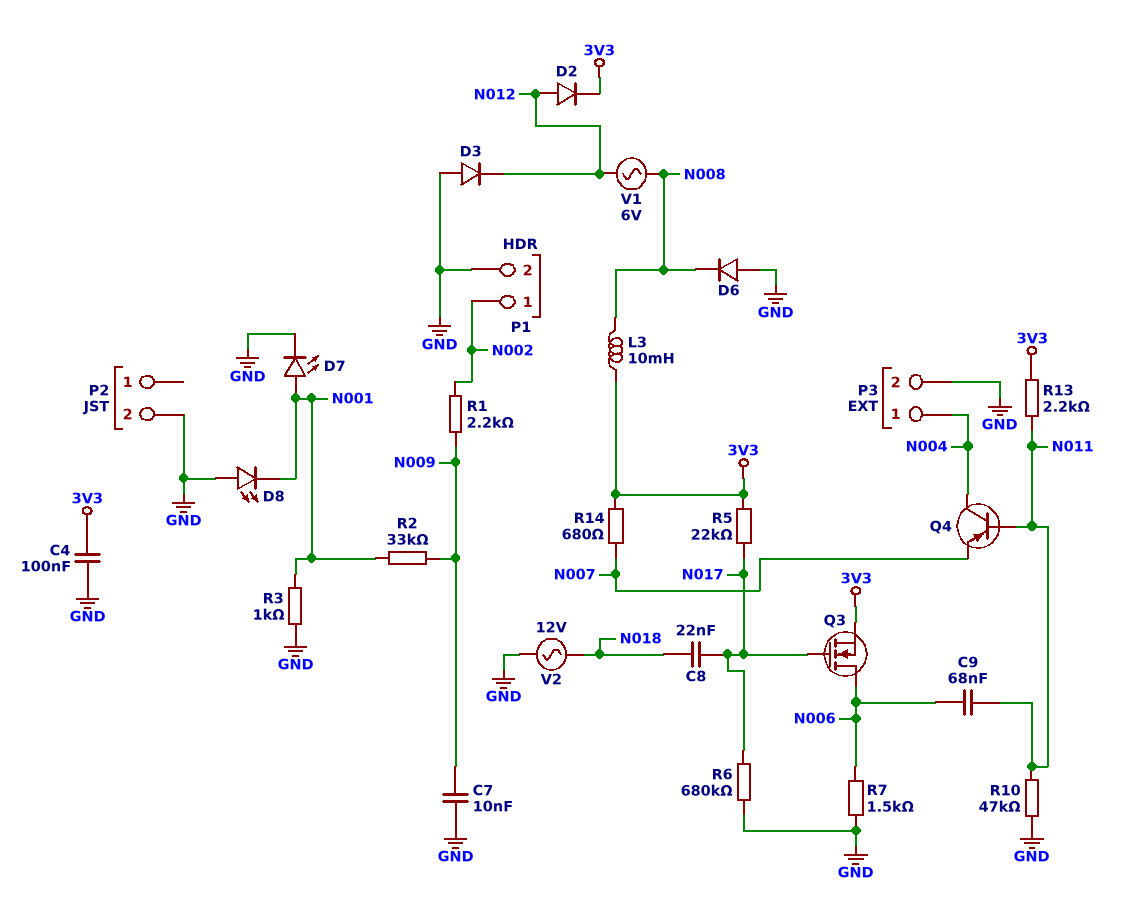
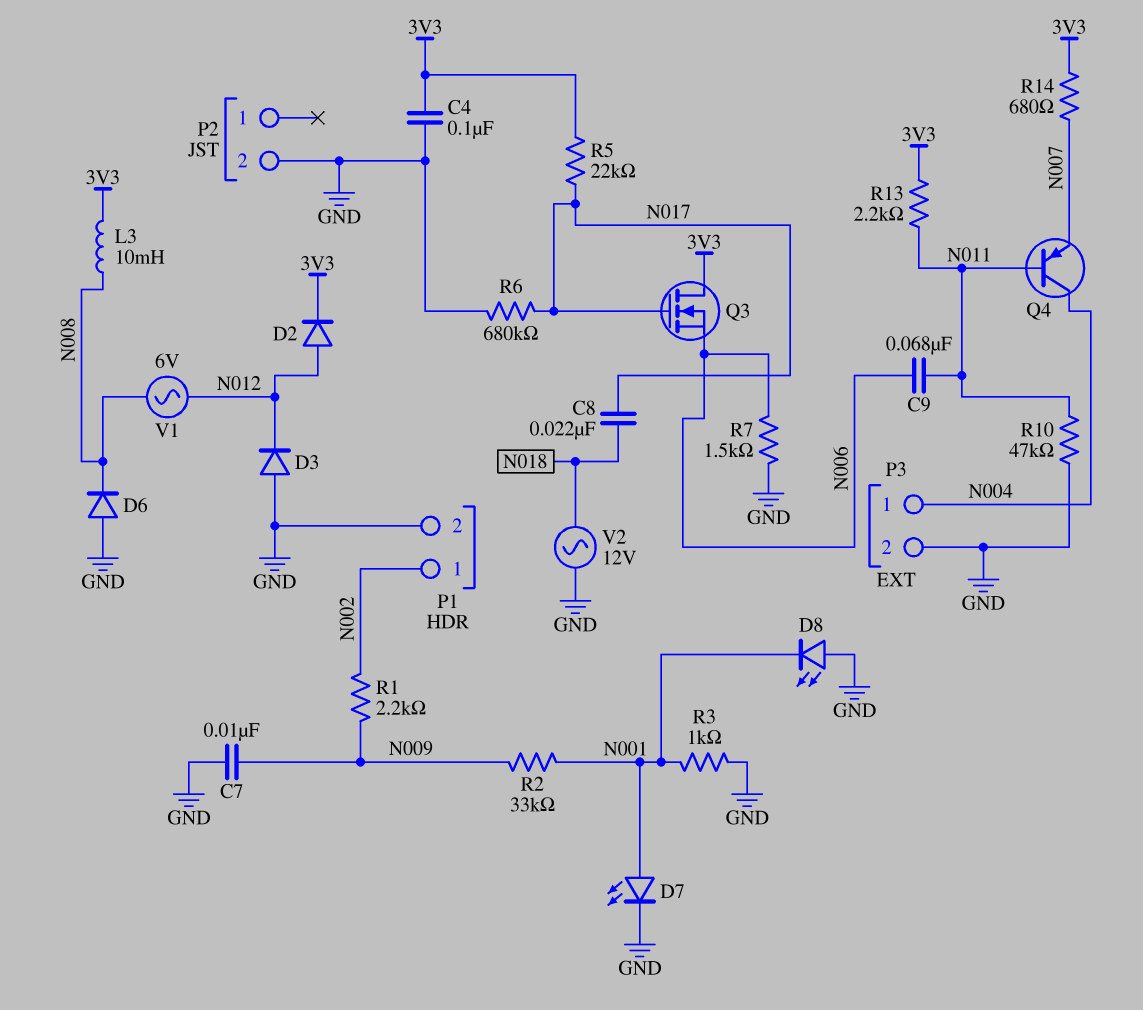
Q3: NMOS (G N017, D N006, S 3V3) -> NMOS (G N017, D 3V3, S N006)

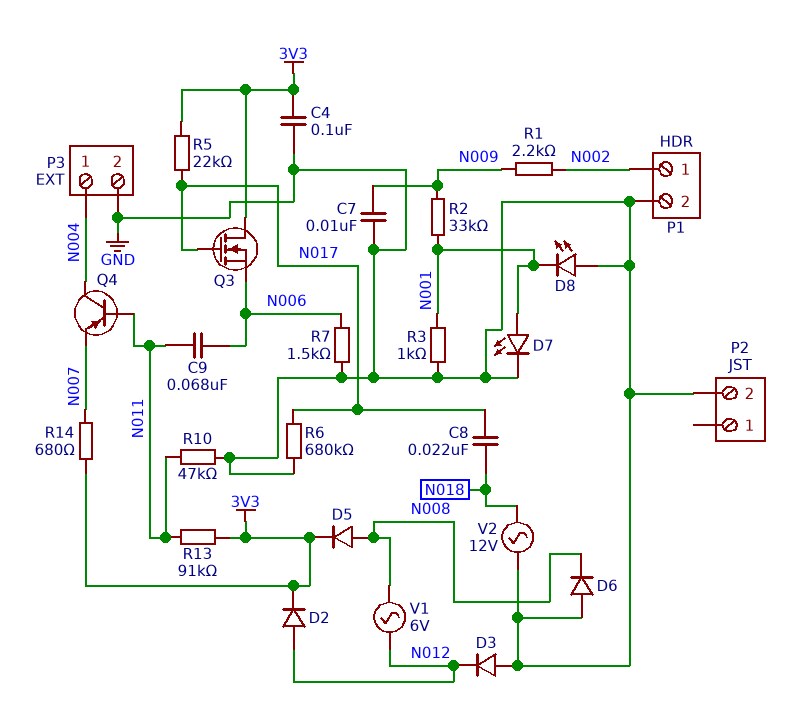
D5: none -> diode (A N008, K 3V3)
L3: 10mH (3V3, N008) -> none
R13: 2.2k (3V3, N011) -> 91k (3V3, N011)

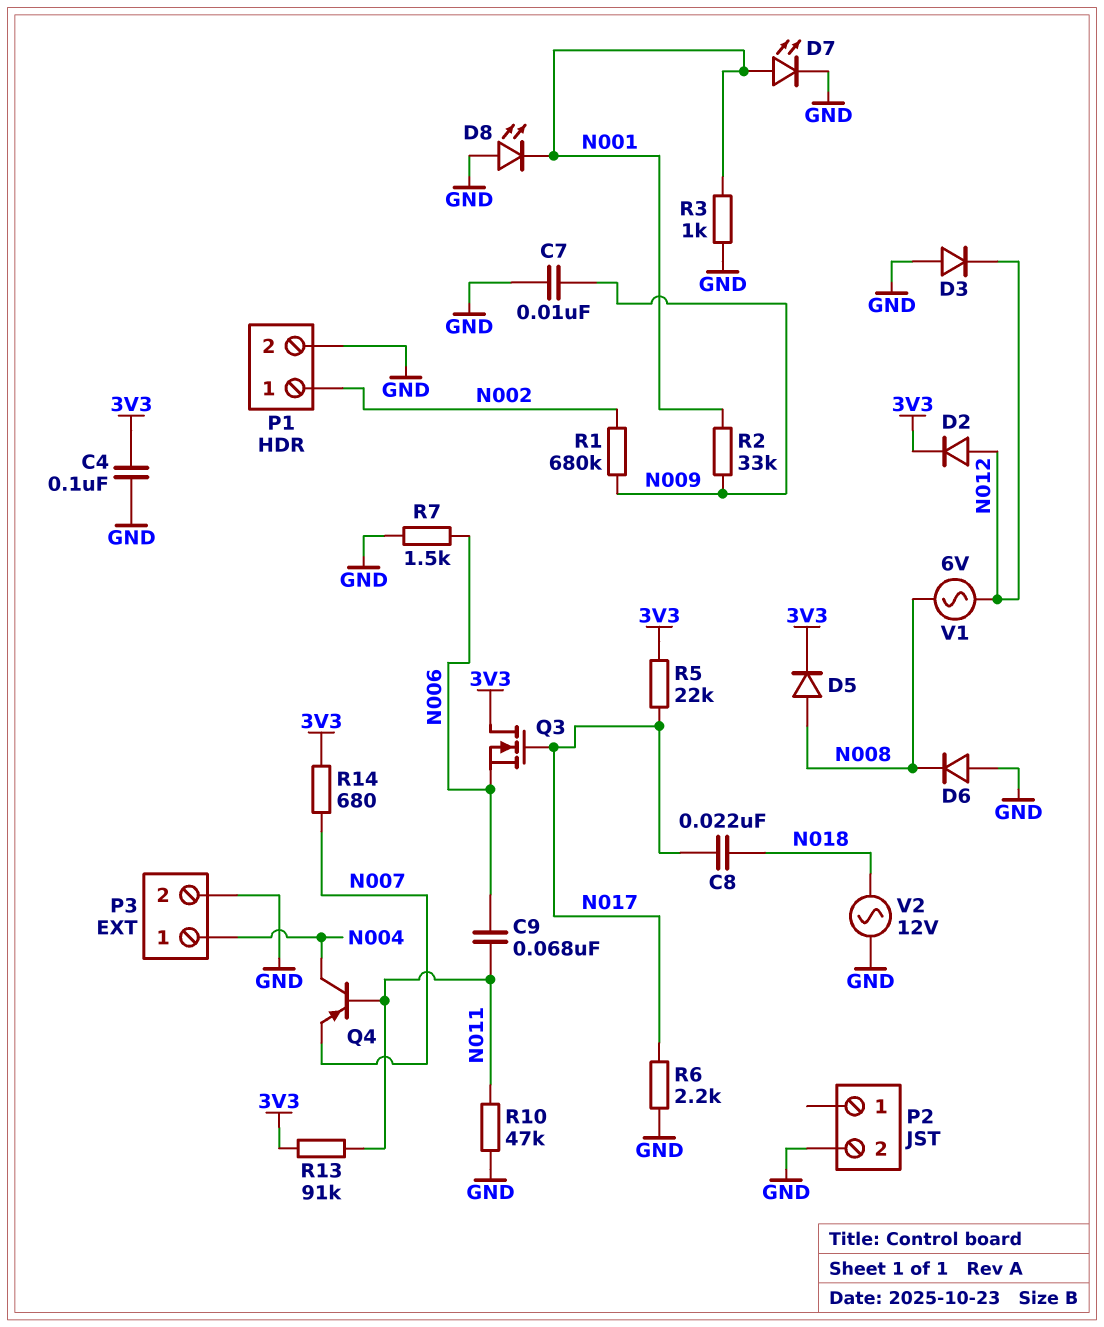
R1: 2.2k (N002, N009) -> 680k (N002, N009)
R6: 680k (GND, N017) -> 2.2k (GND, N017)

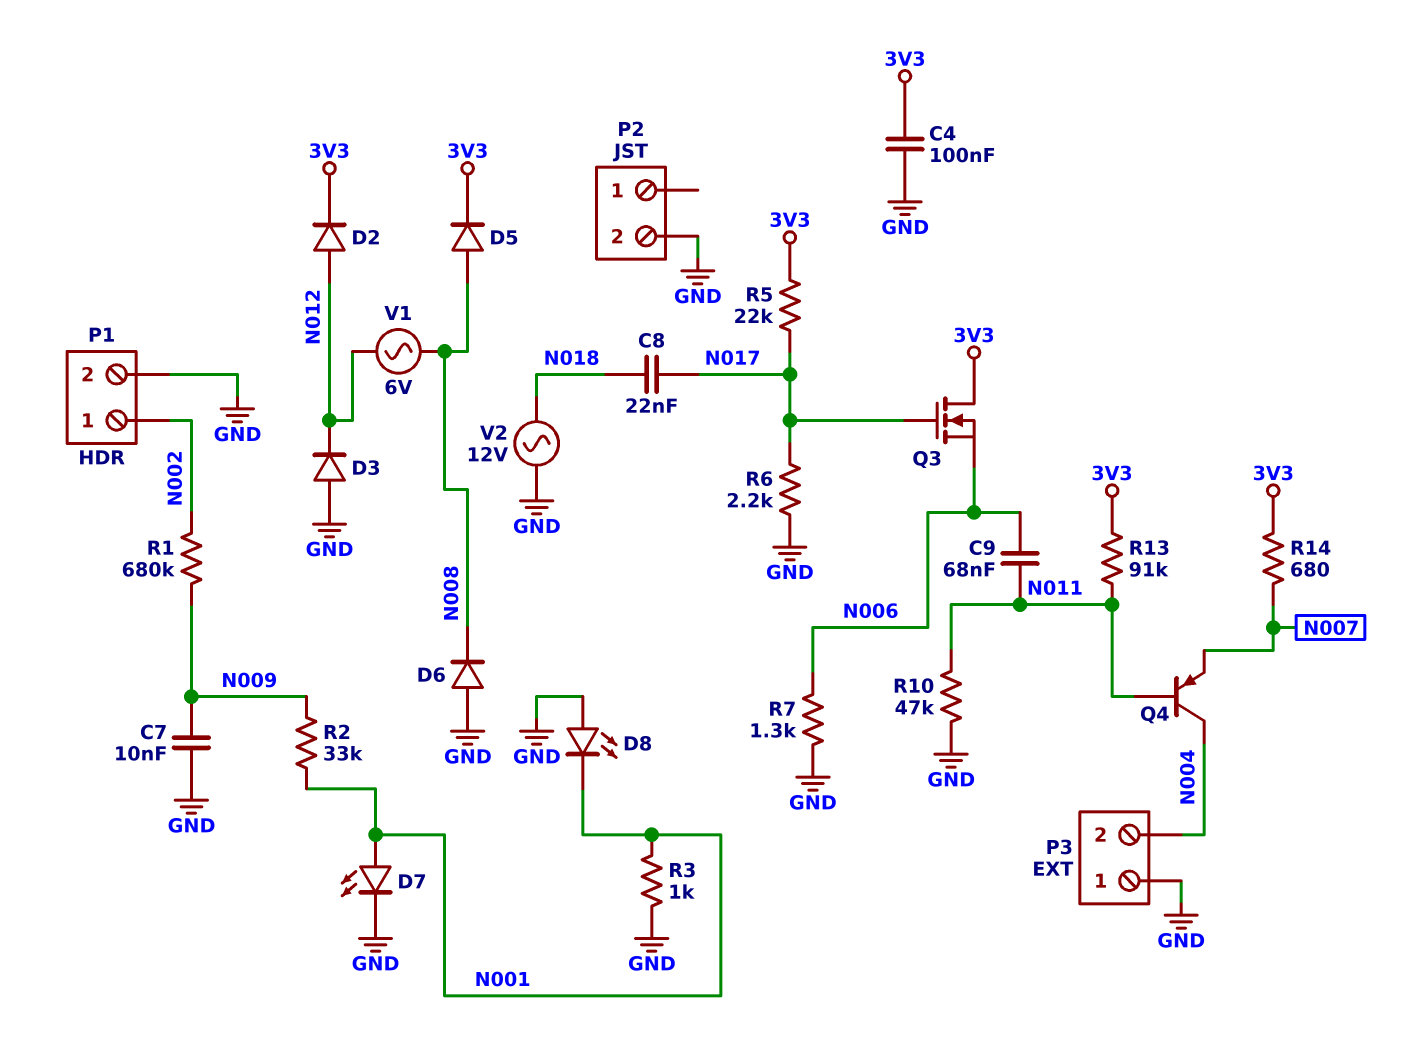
P3 pin 1: N004 -> GND
P3 pin 2: GND -> N004
R7: 1.5k (GND, N006) -> 1.3k (GND, N006)

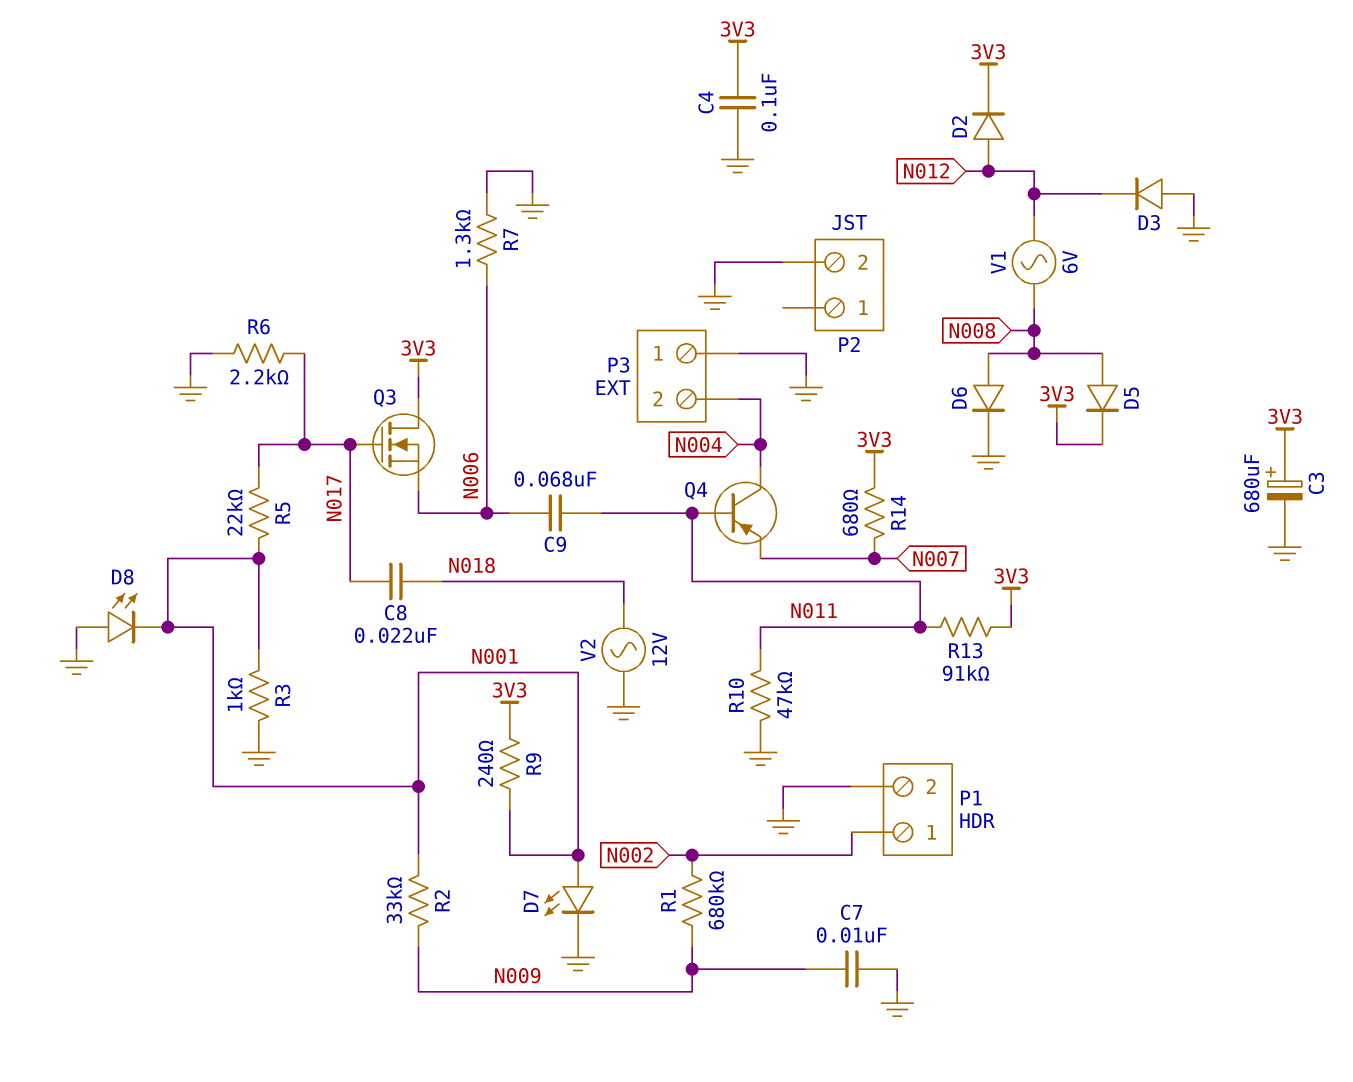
C3: none -> 680uF (plus 3V3, minus GND)
D6: diode (A GND, K N008) -> diode (A N008, K GND)
R5: 22k (3V3, N017) -> 22k (N001, N017)
R9: none -> 240 (3V3, N001)

